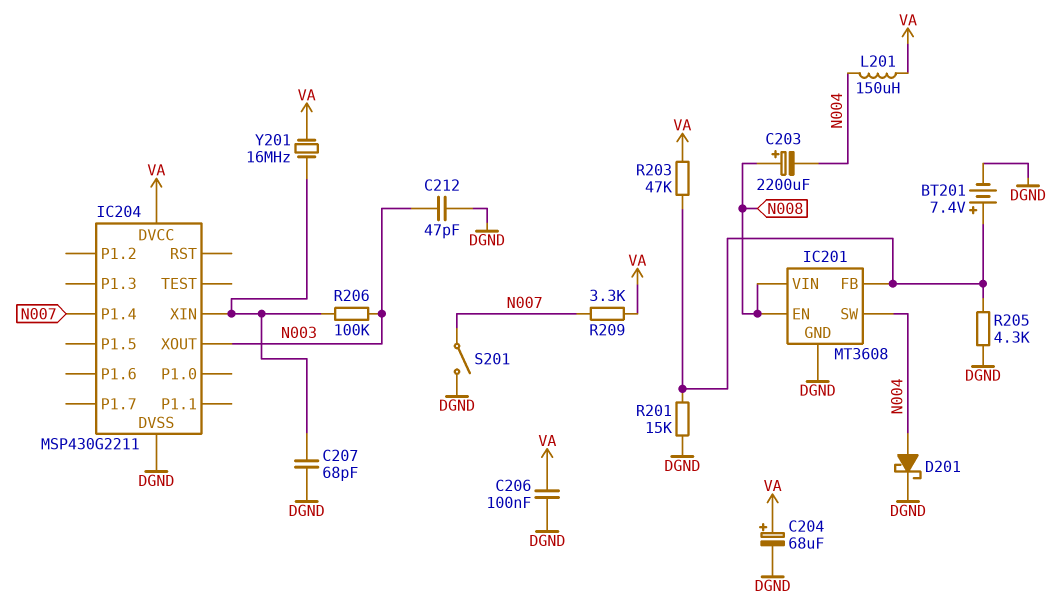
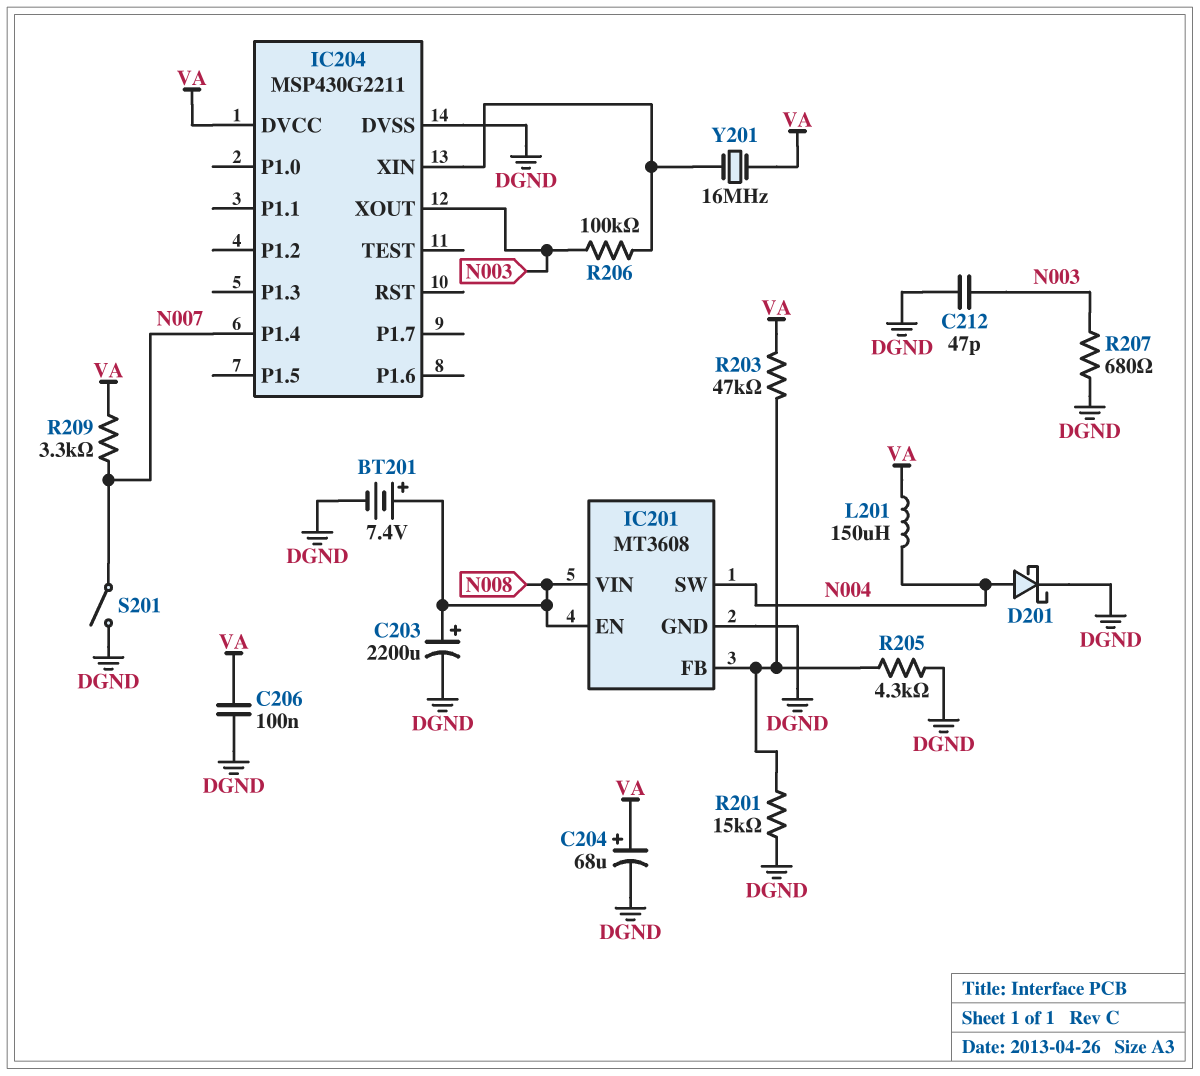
BT201: 7.4V (plus IC201/FB, minus DGND) -> 7.4V (plus N008, minus DGND)
C203: 2200uF (plus N008, minus N004) -> 2200uF (plus N008, minus DGND)
C207: 68pF (DGND, IC204/XIN) -> none
R207: none -> 680 (DGND, N003)

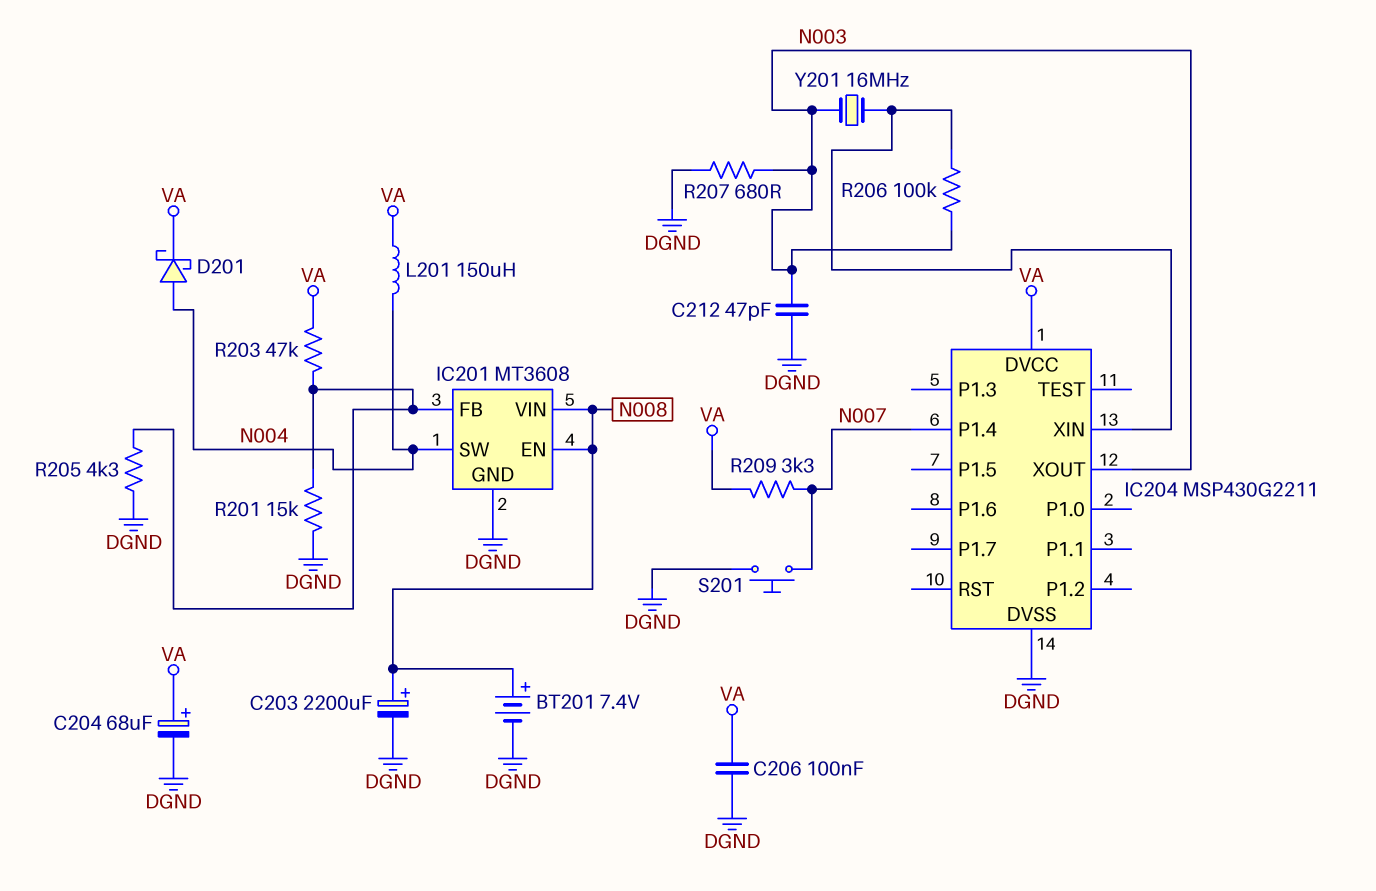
D201: schottky (A N004, K DGND) -> schottky (A N004, K VA)
S201: switch (DGND, N007) -> button (DGND, N007)
Y201: 16MHz (IC204/XIN, VA) -> 16MHz (IC204/XIN, N003)

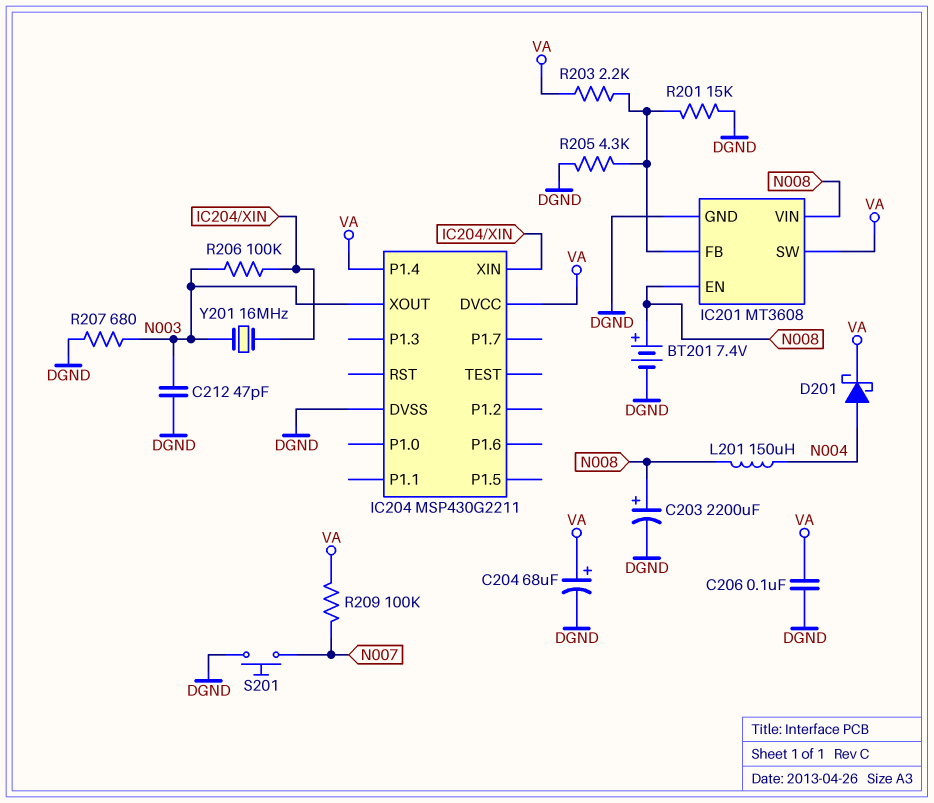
IC201 pin SW: N004 -> VA
IC204 pin P1.4: N007 -> VA
L201: 150uH (N004, VA) -> 150uH (N004, N008)
R203: 47k (IC201/FB, VA) -> 2.2k (IC201/FB, VA)
R209: 3.3k (N007, VA) -> 100k (N007, VA)

